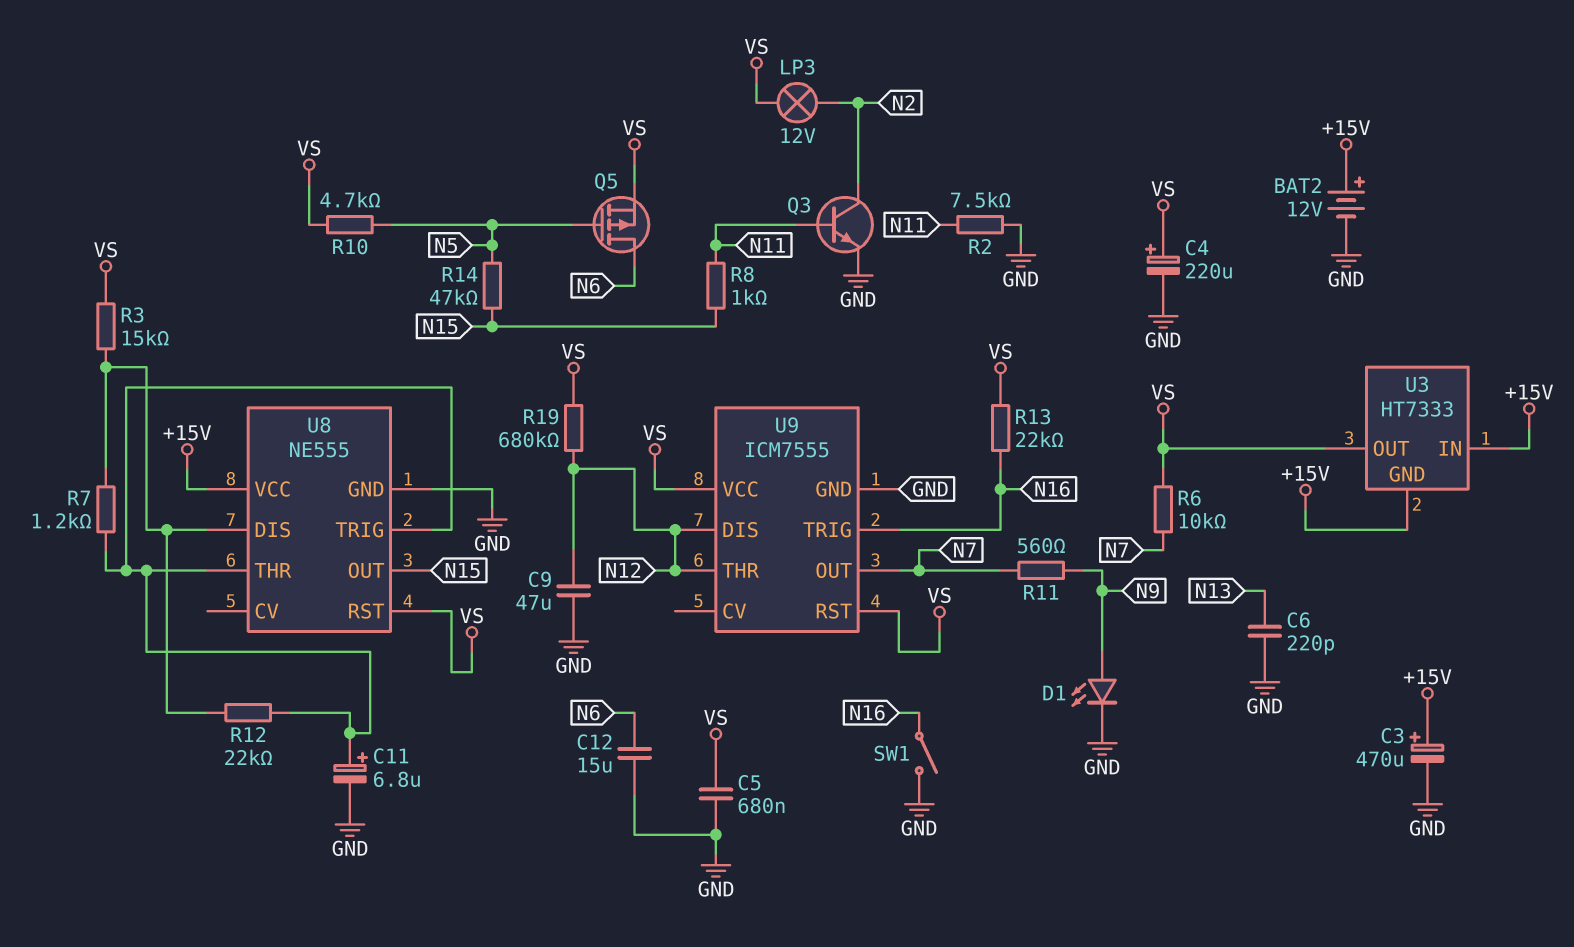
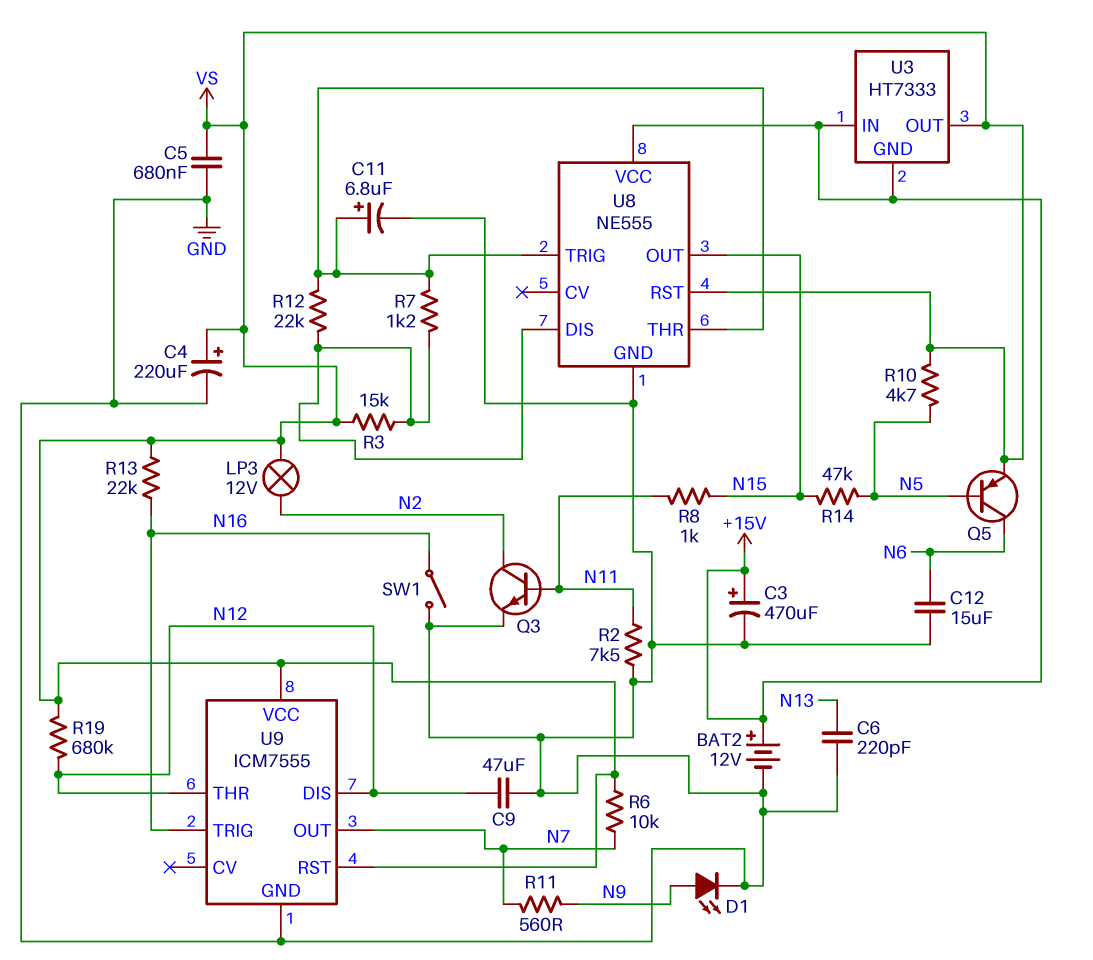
Q5: PMOS (G N5, D N6, S VS) -> PNP (B N5, C N6, E VS)

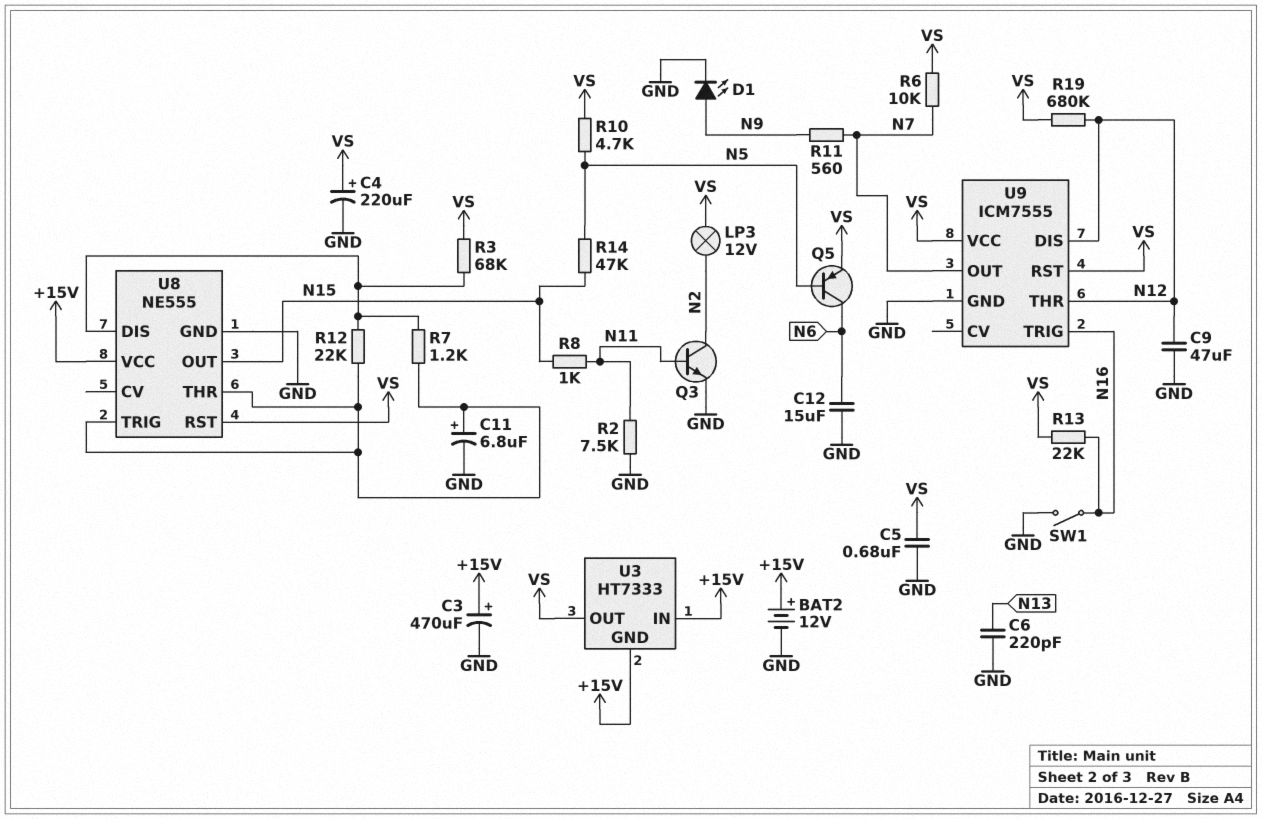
R3: 15k (U8/DIS, VS) -> 68k (U8/DIS, VS)

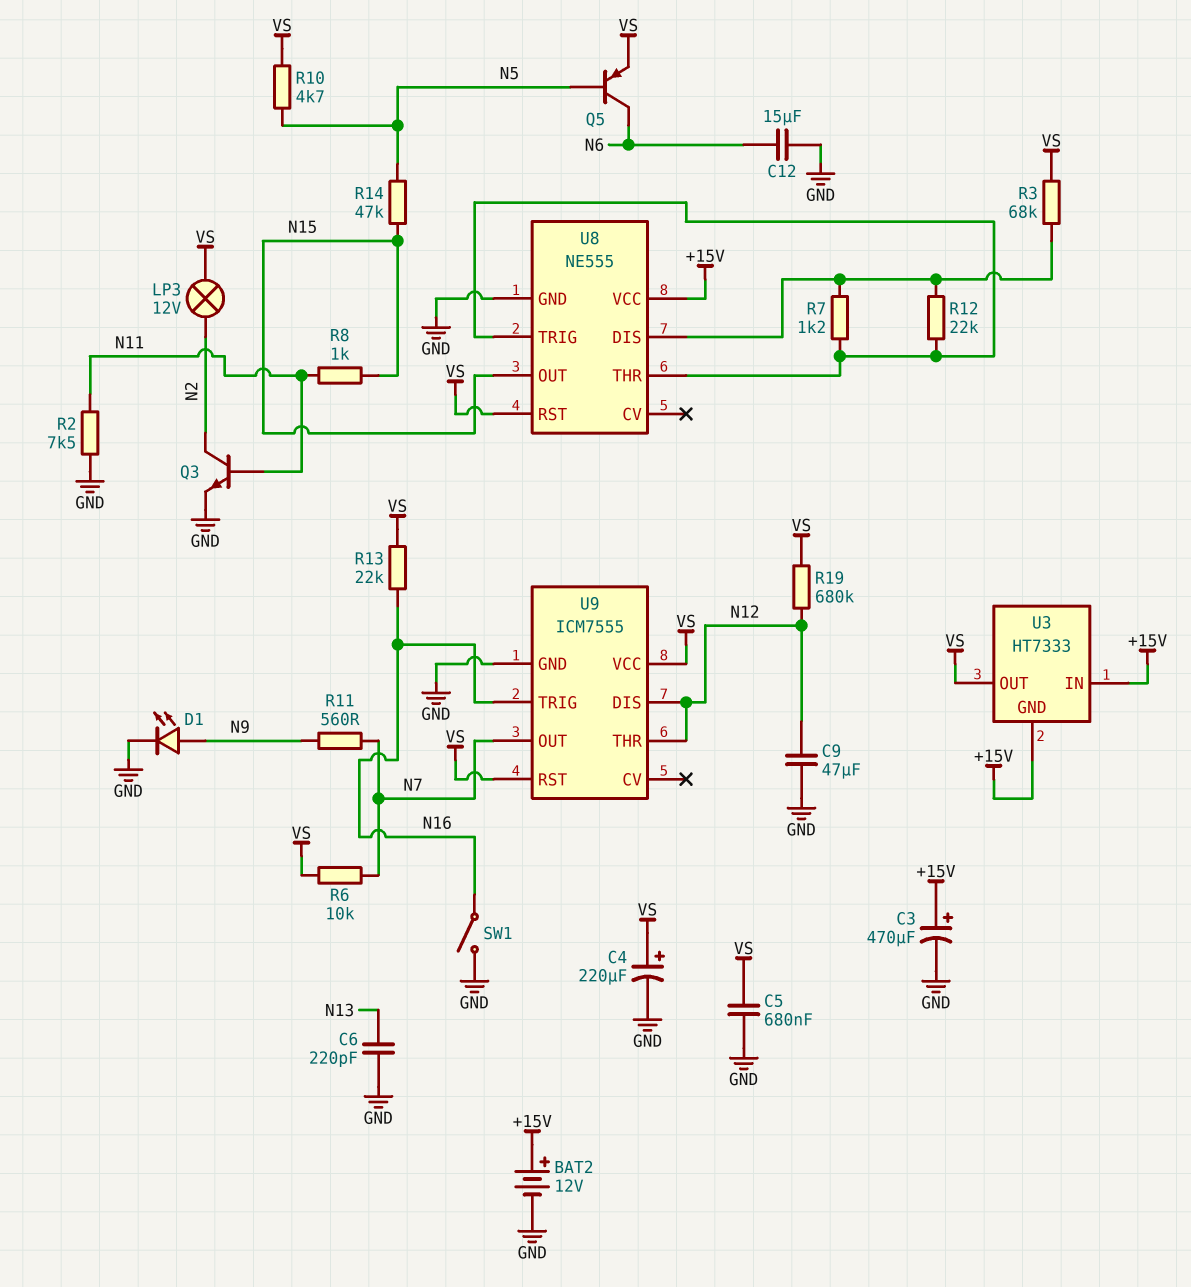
C11: 6.8uF (plus U8/THR, minus GND) -> none

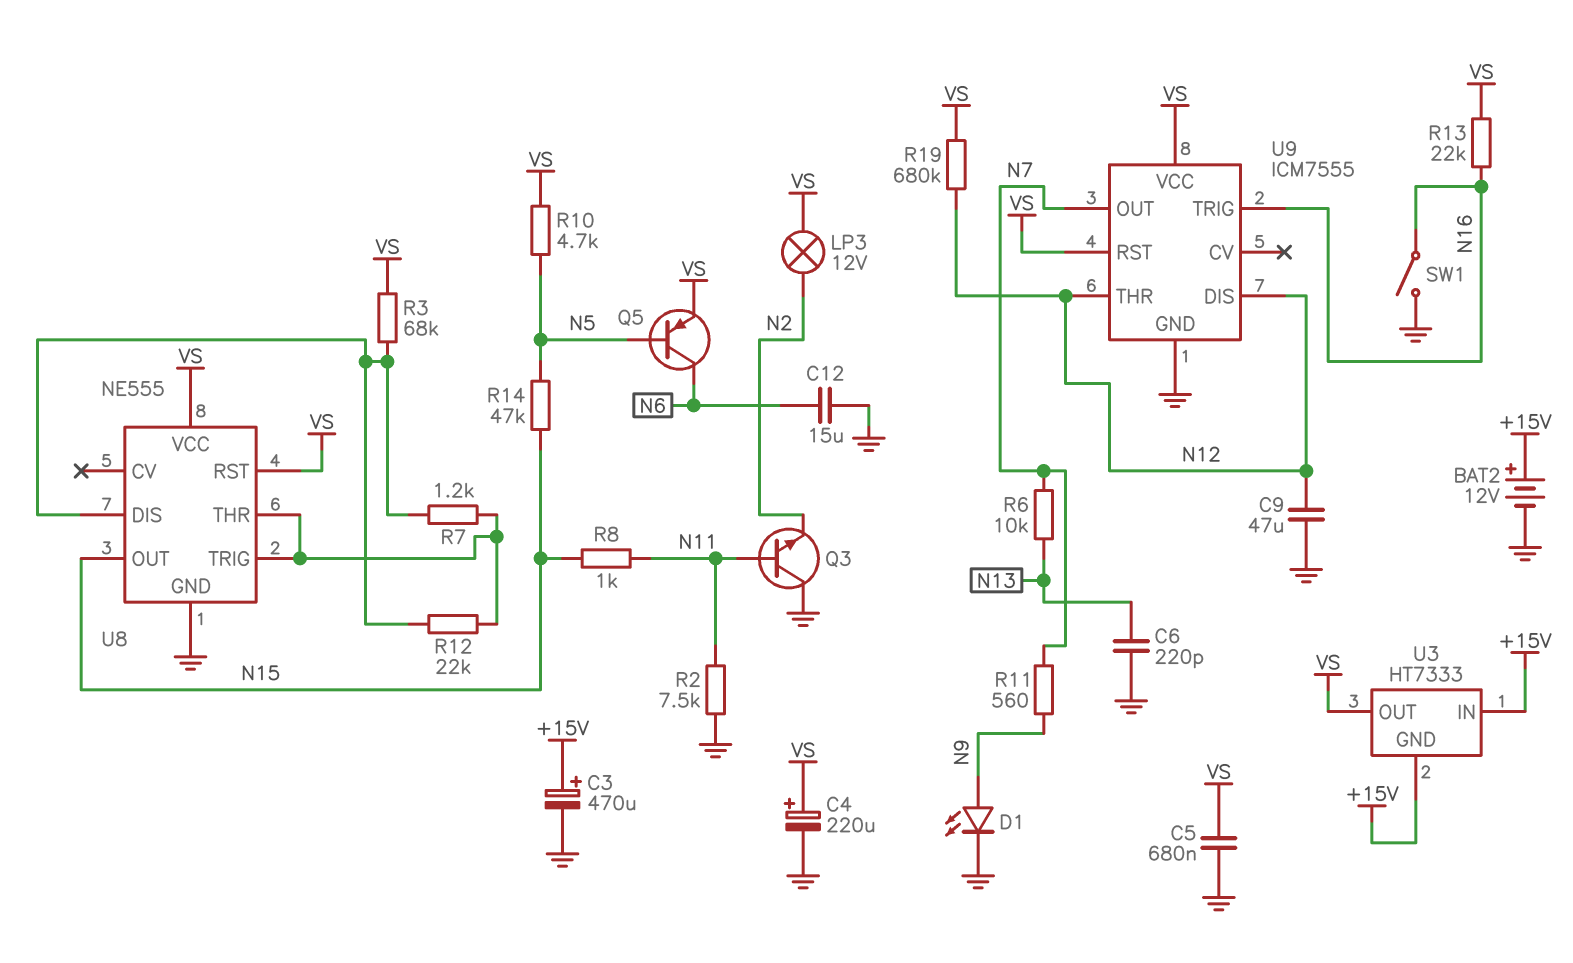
Q3: NPN (B N11, C N2, E GND) -> NPN (B N11, C GND, E N2)
R6: 10k (N7, VS) -> 10k (N7, N13)
U8 pin VCC: +15V -> VS

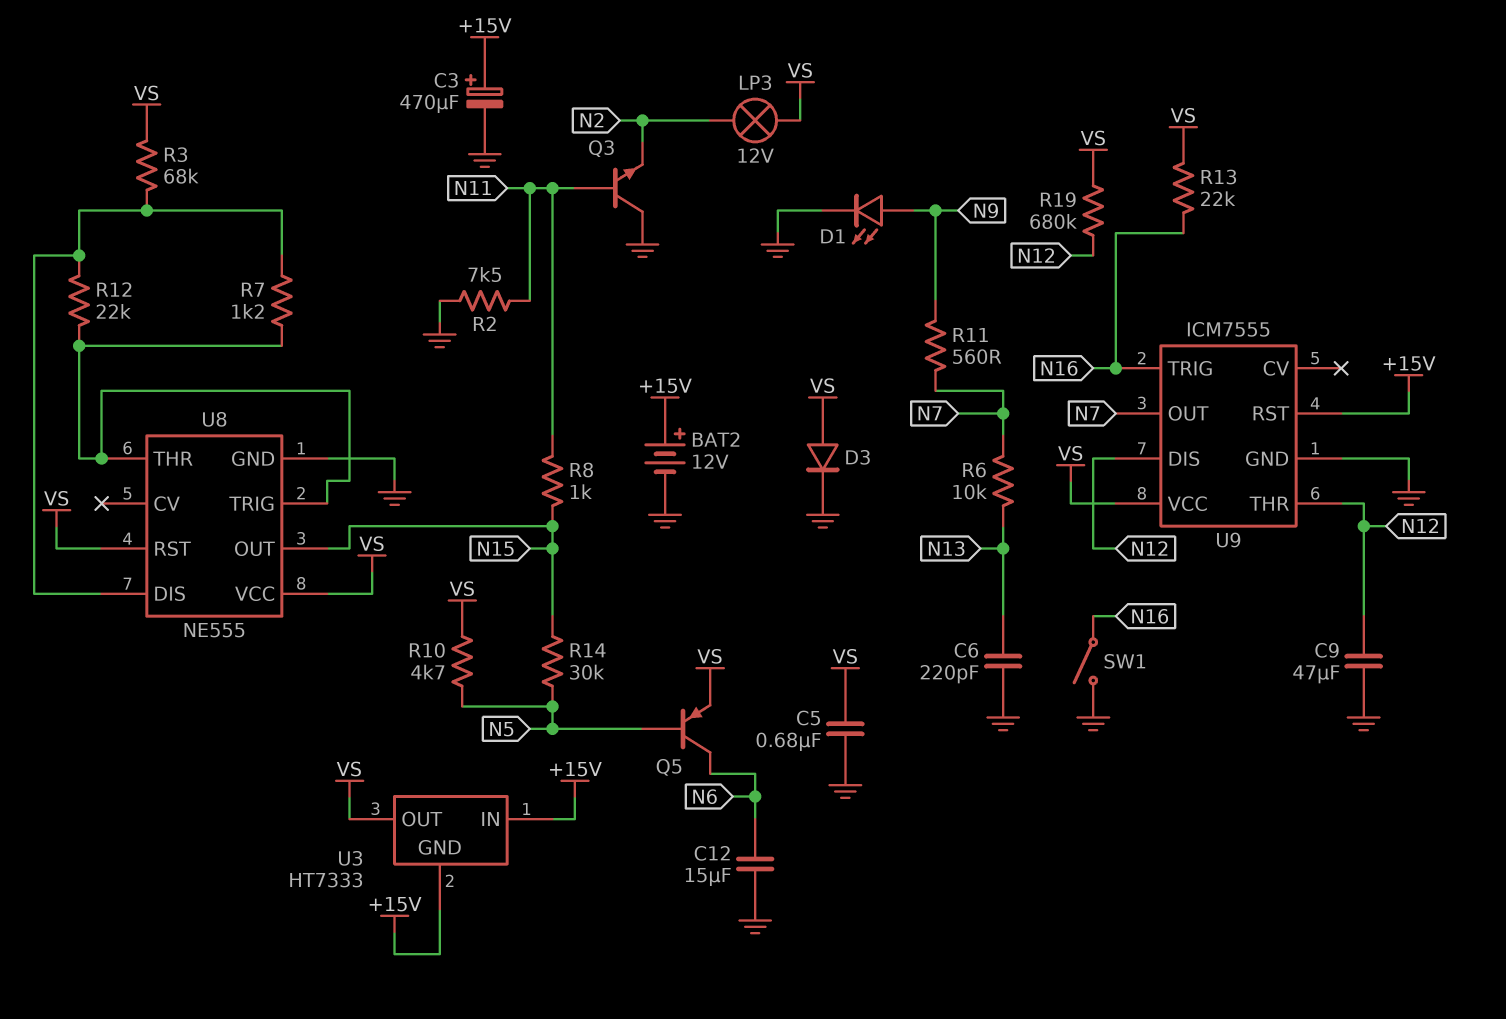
C4: 220uF (plus VS, minus GND) -> none
D3: none -> diode (A VS, K GND)
R14: 47k (N5, N15) -> 30k (N5, N15)
U9 pin RST: VS -> +15V

